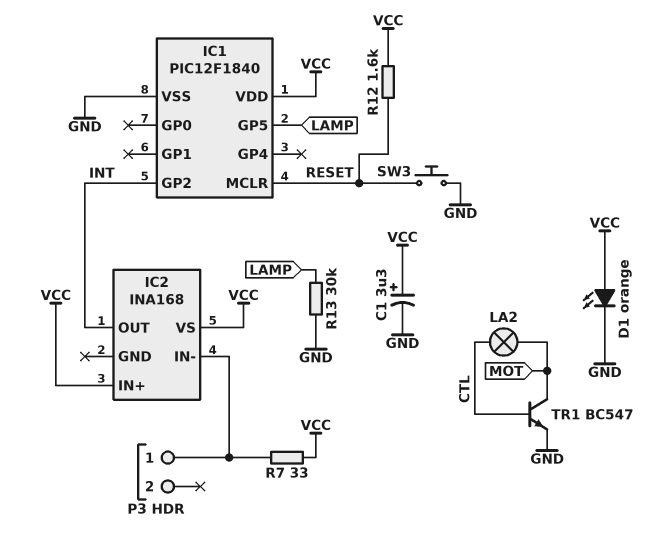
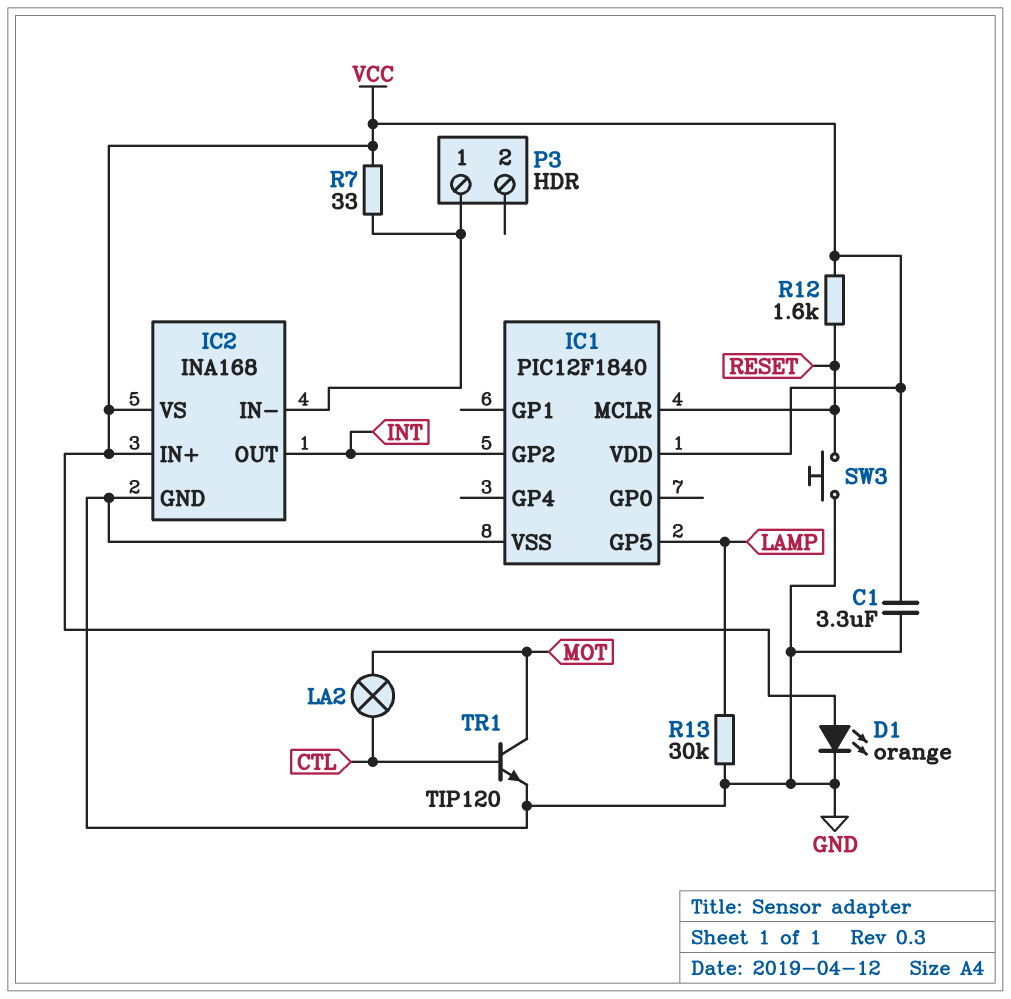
C1: 3.3uF (plus VCC, minus GND) -> 3.3uF (GND, VCC)
IC2 pin GND: none -> GND
TR1: NPN BC547 (B CTL, C MOT, E GND) -> NPN TIP120 (B CTL, C MOT, E GND)

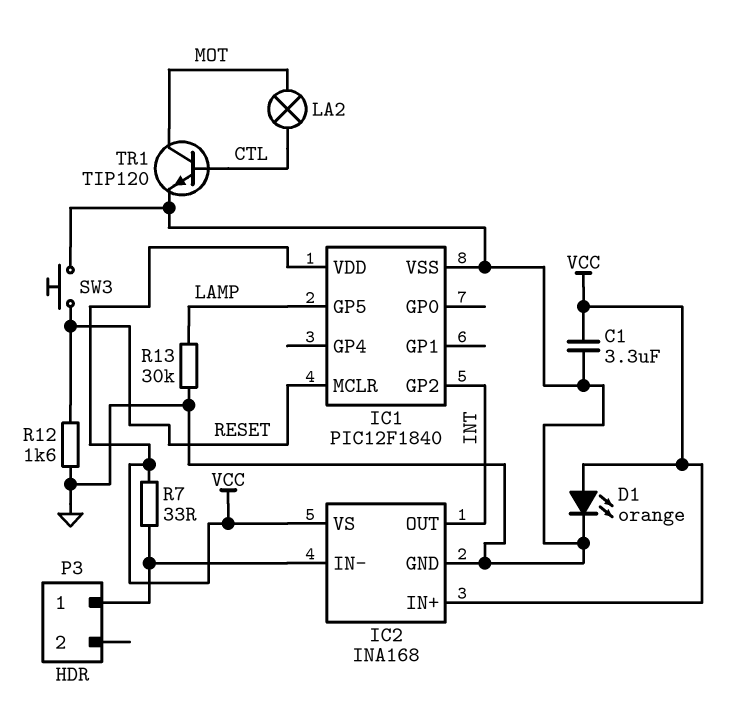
R12: 1.6k (RESET, VCC) -> 1.6k (GND, RESET)

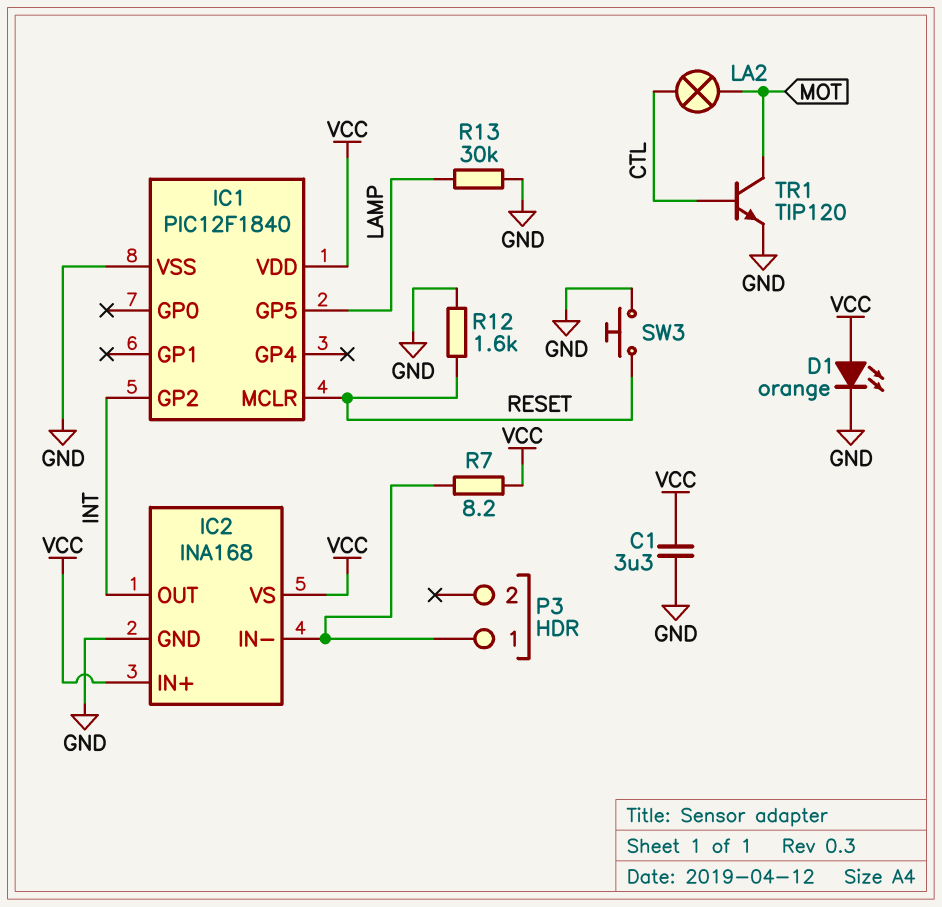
R7: 33 (IC2/IN-, VCC) -> 8.2 (IC2/IN-, VCC)

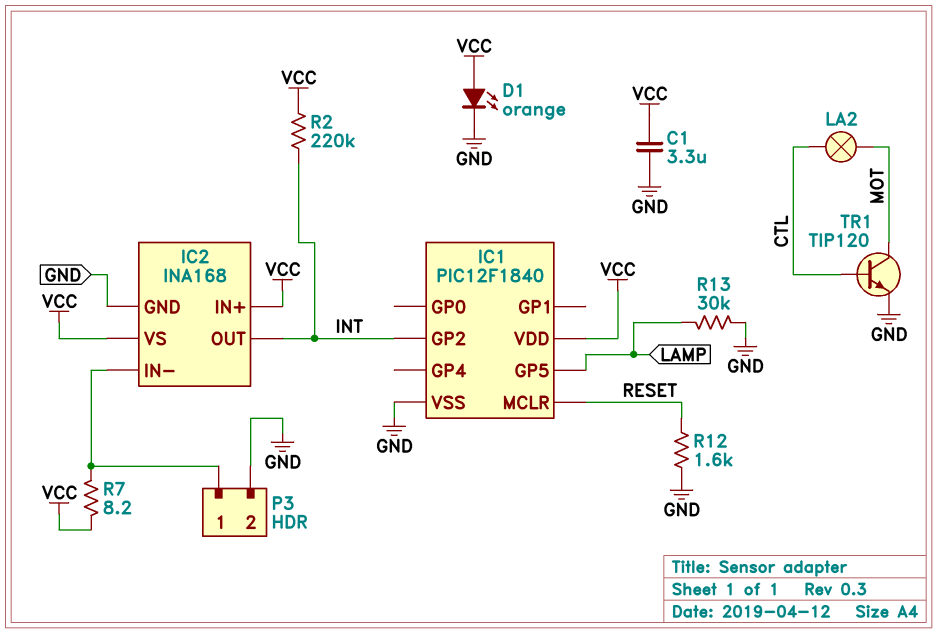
P3 pin 2: none -> GND
R2: none -> 220k (INT, VCC)
SW3: button (GND, RESET) -> none

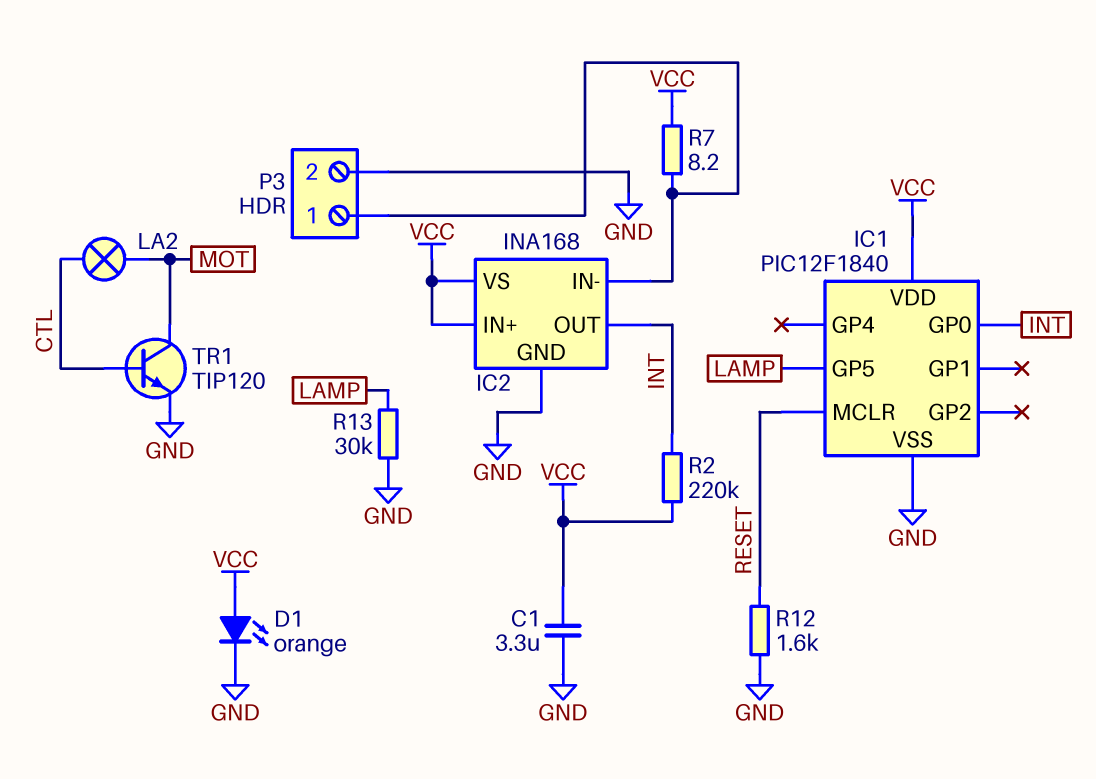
IC1 pin GP0: none -> INT
IC1 pin GP2: INT -> none

